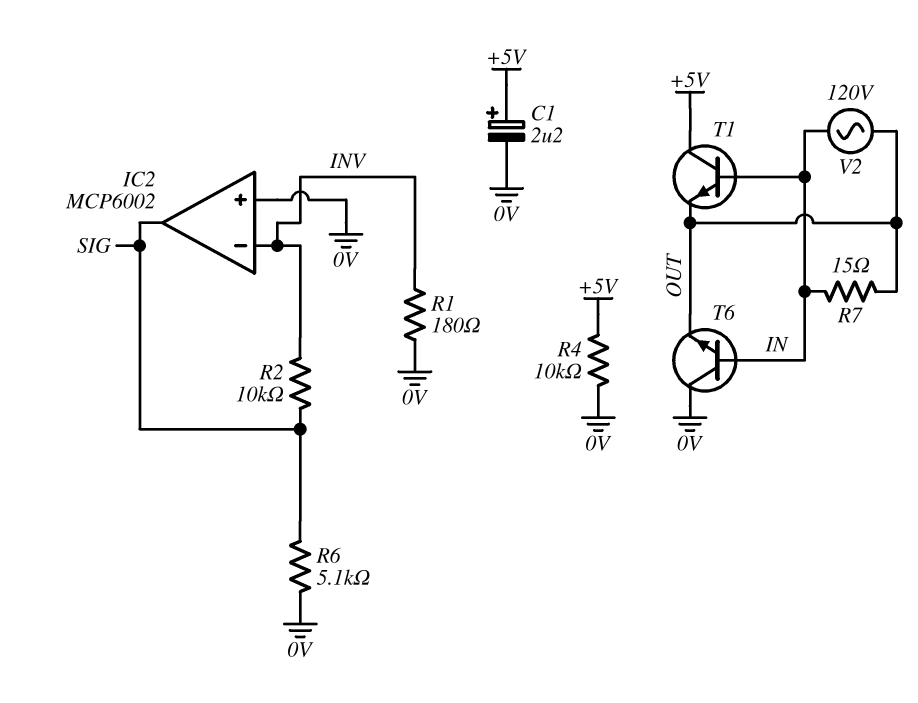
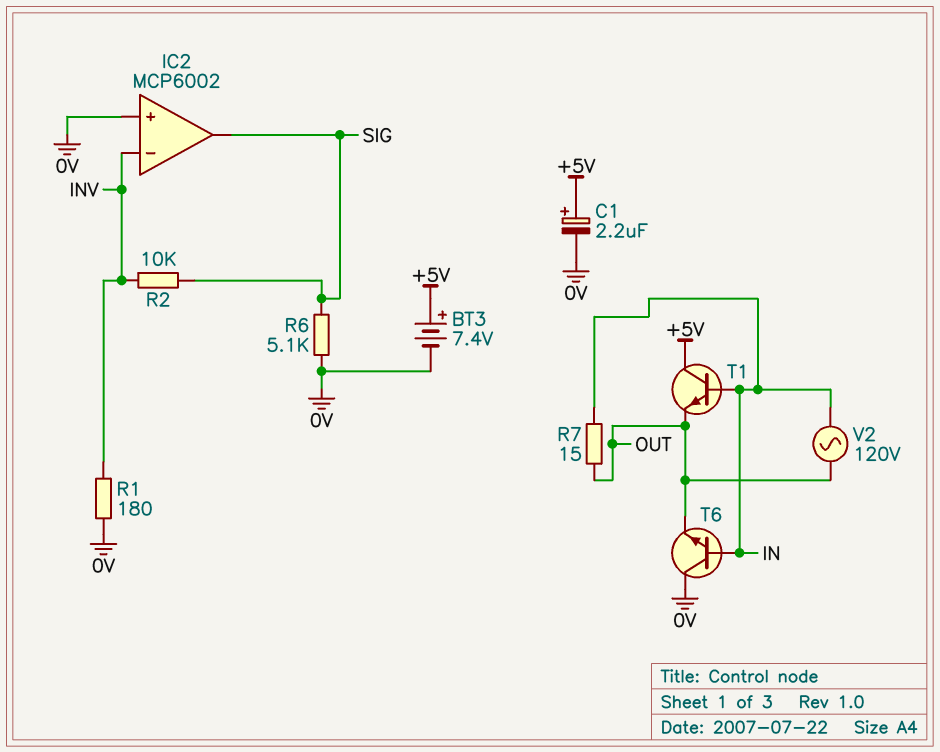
BT3: none -> 7.4V (plus +5V, minus 0V)
R4: 10k (+5V, 0V) -> none

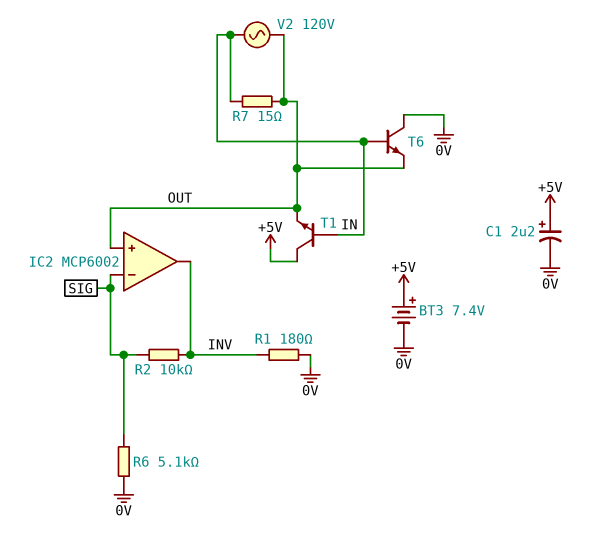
IC2 pin in+: 0V -> OUT
IC2 pin in-: INV -> SIG
IC2 pin out: SIG -> INV

